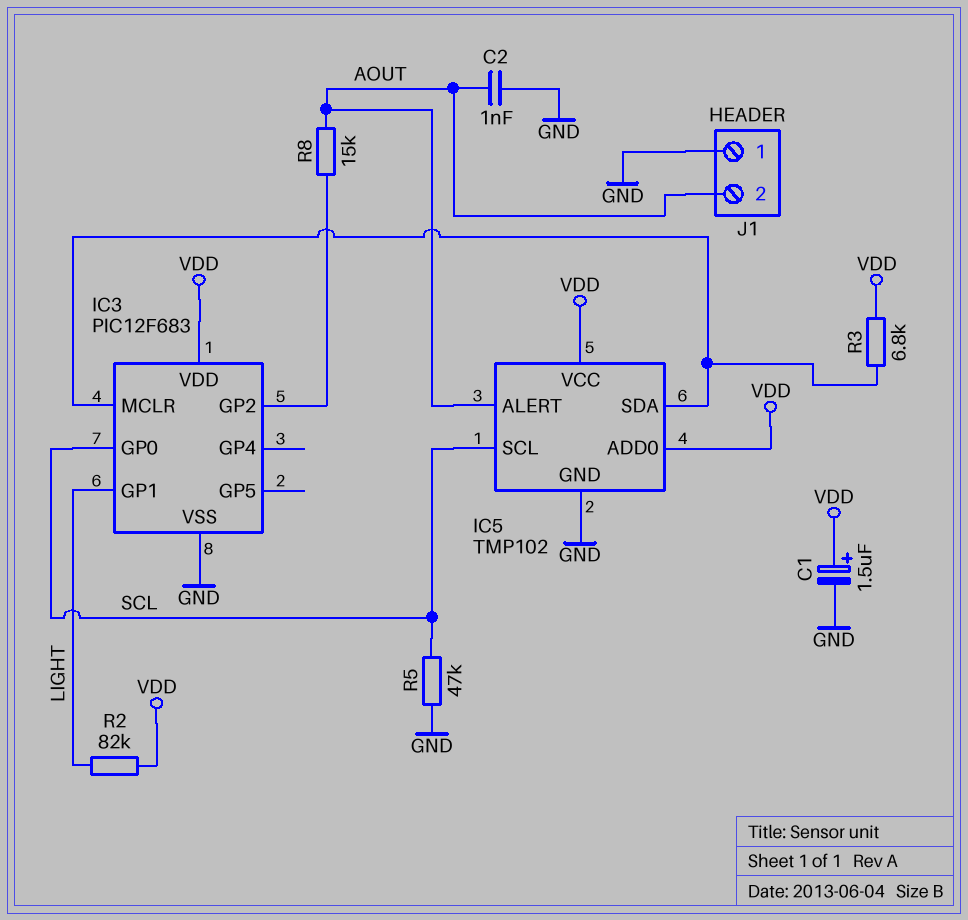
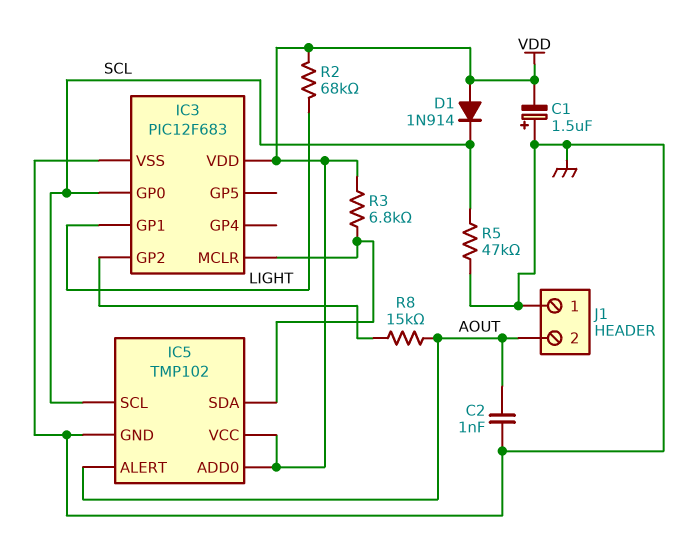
C1: 1.5uF (plus VDD, minus GND) -> 1.5uF (plus GND, minus VDD)
D1: none -> diode 1N914 (A VDD, K SCL)
R2: 82k (LIGHT, VDD) -> 68k (LIGHT, VDD)

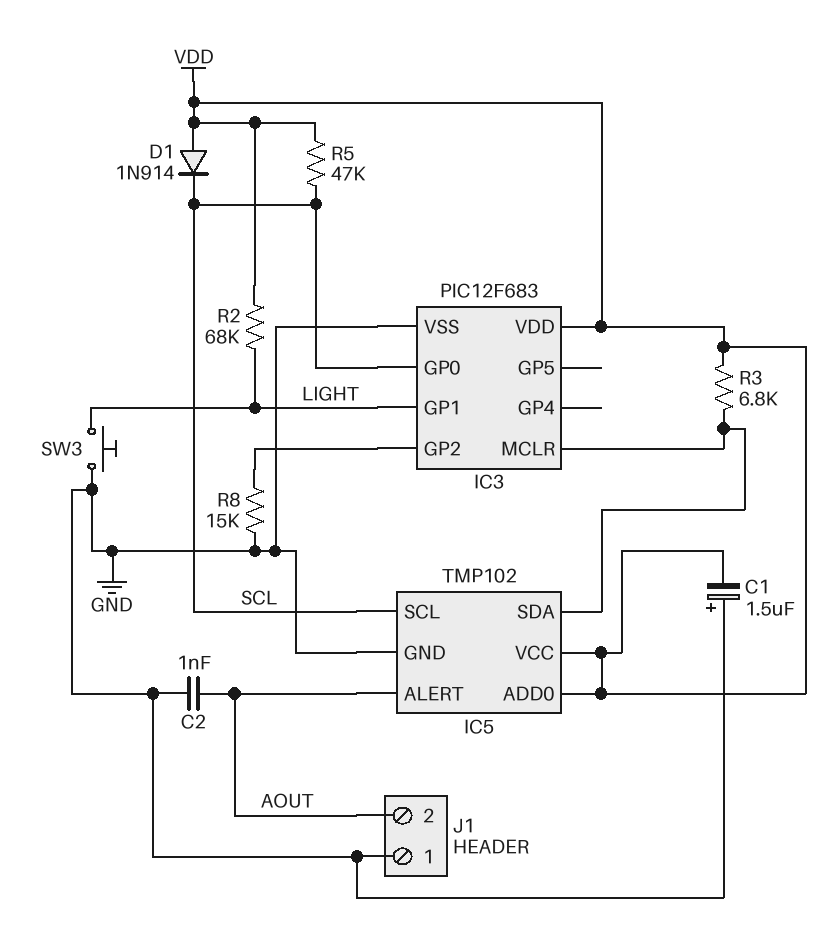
R5: 47k (GND, SCL) -> 47k (SCL, VDD)
R8: 15k (AOUT, IC3/GP2) -> 15k (GND, IC3/GP2)
SW3: none -> button (GND, LIGHT)

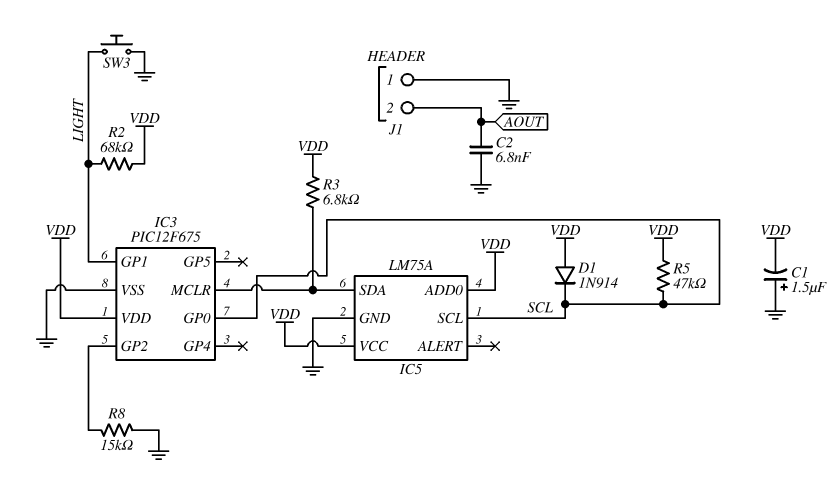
C2: 1nF (AOUT, GND) -> 6.8nF (AOUT, GND)
IC3: PIC12F683 -> PIC12F675
IC5: TMP102 -> LM75A
IC5 pin ALERT: AOUT -> none

